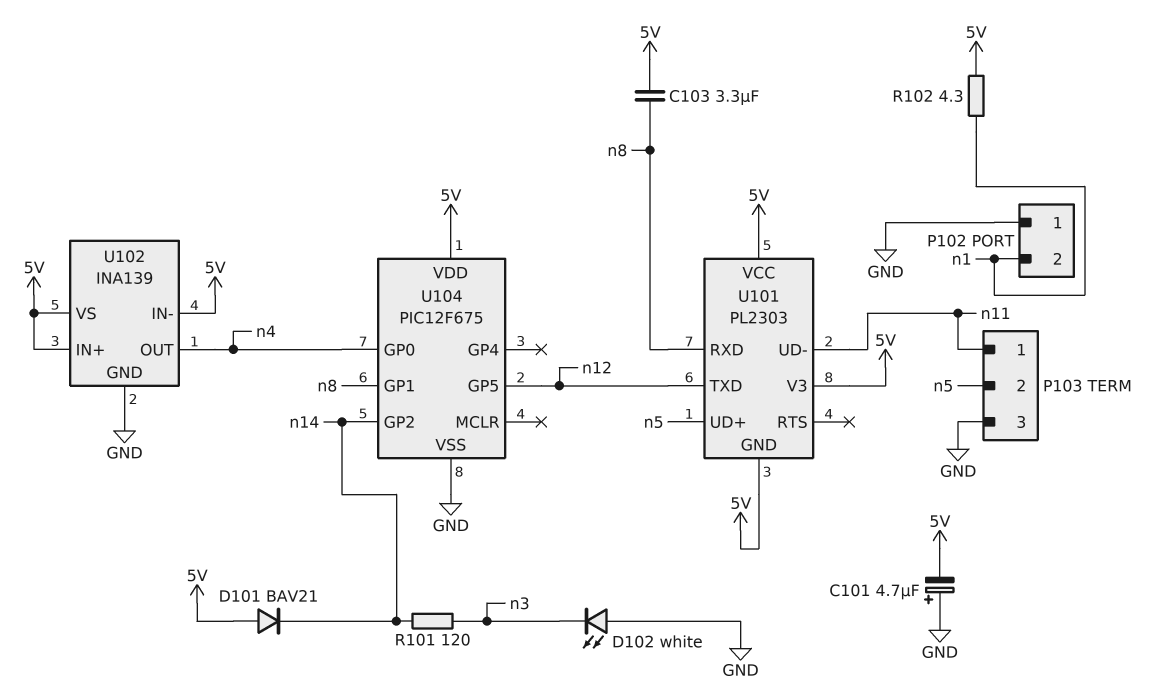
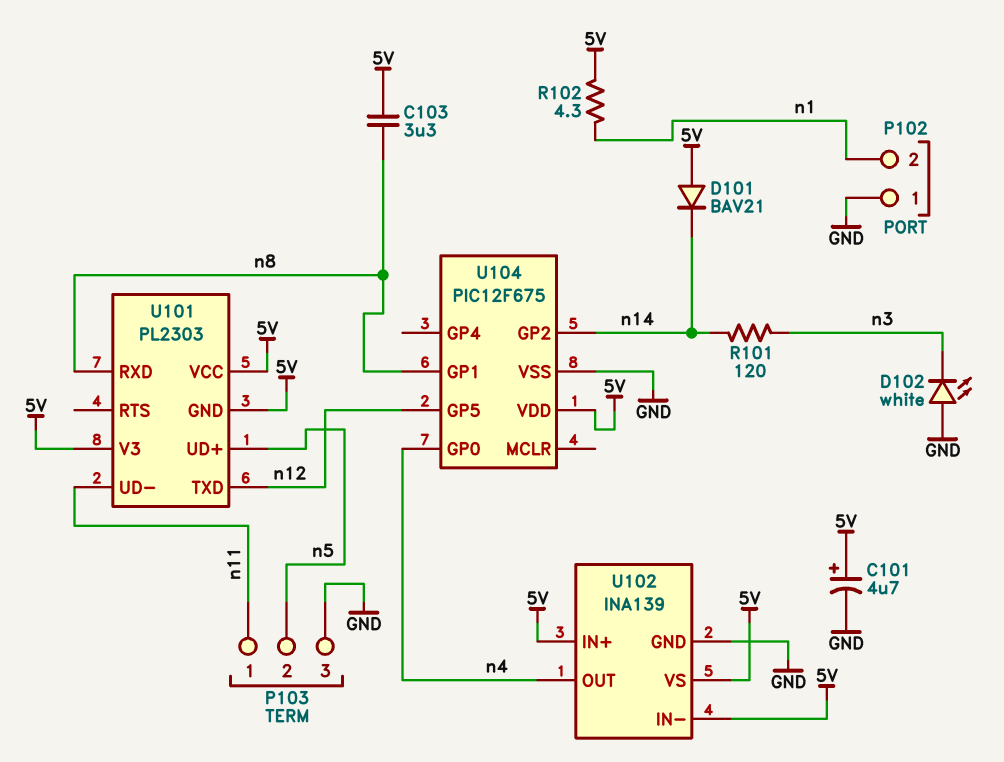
C101: 4.7uF (plus GND, minus 5V) -> 4.7uF (plus 5V, minus GND)

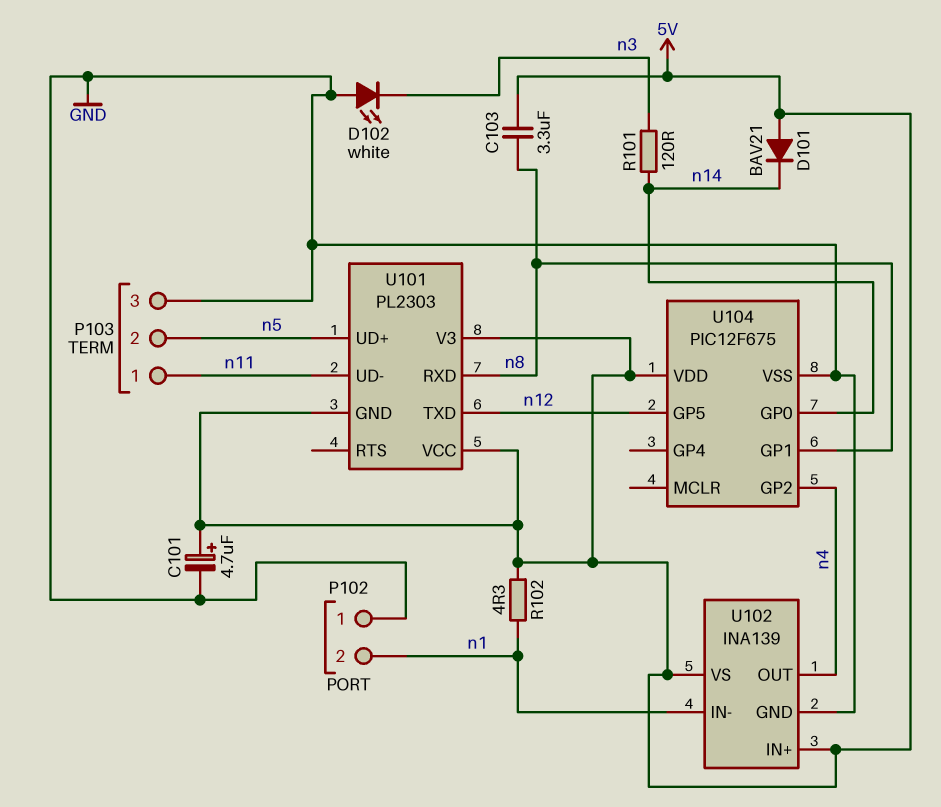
U102 pin IN-: 5V -> n1
U104 pin GP0: n4 -> n14
U104 pin GP2: n14 -> n4

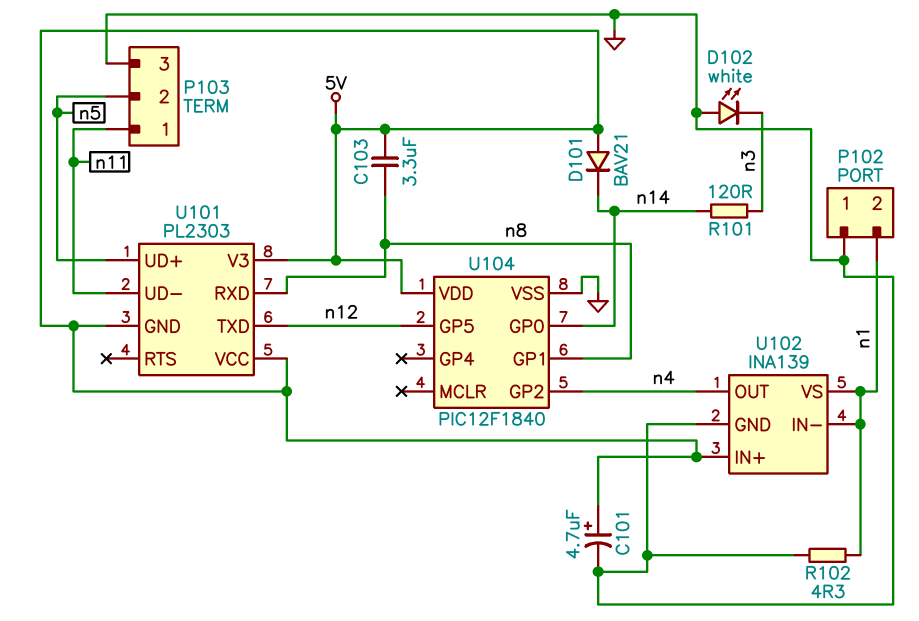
R102: 4.3 (5V, n1) -> 4.3 (GND, n1)
U102 pin VS: 5V -> n1
U104: PIC12F675 -> PIC12F1840

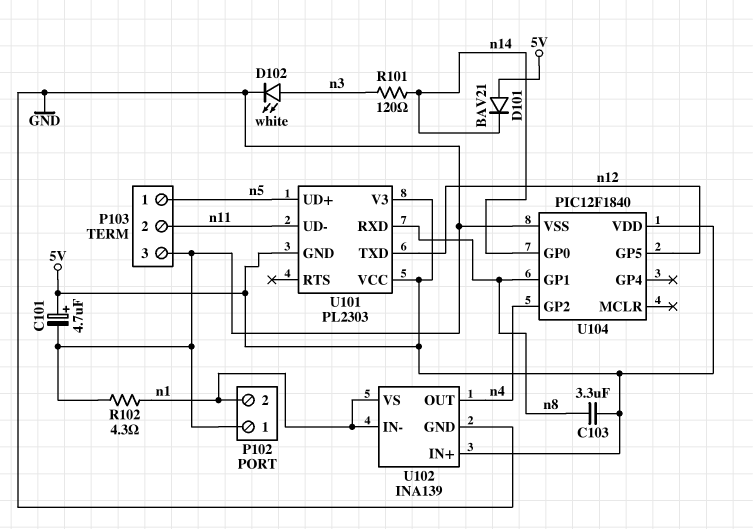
D102: LED white (A GND, K n3) -> LED white (A n3, K GND)
P103 pin 1: n11 -> n5
P103 pin 2: n5 -> n11

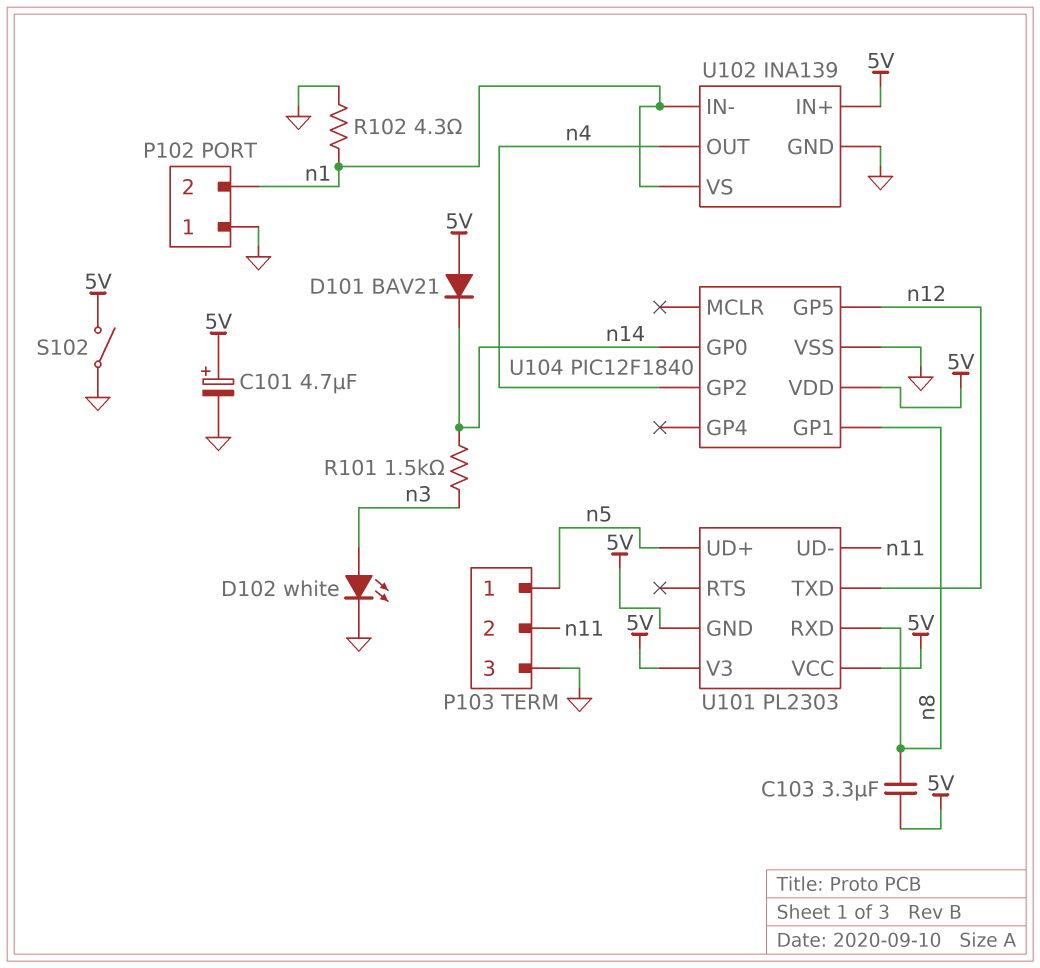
R101: 120 (n3, n14) -> 1.5k (n3, n14)
S102: none -> switch (5V, GND)

